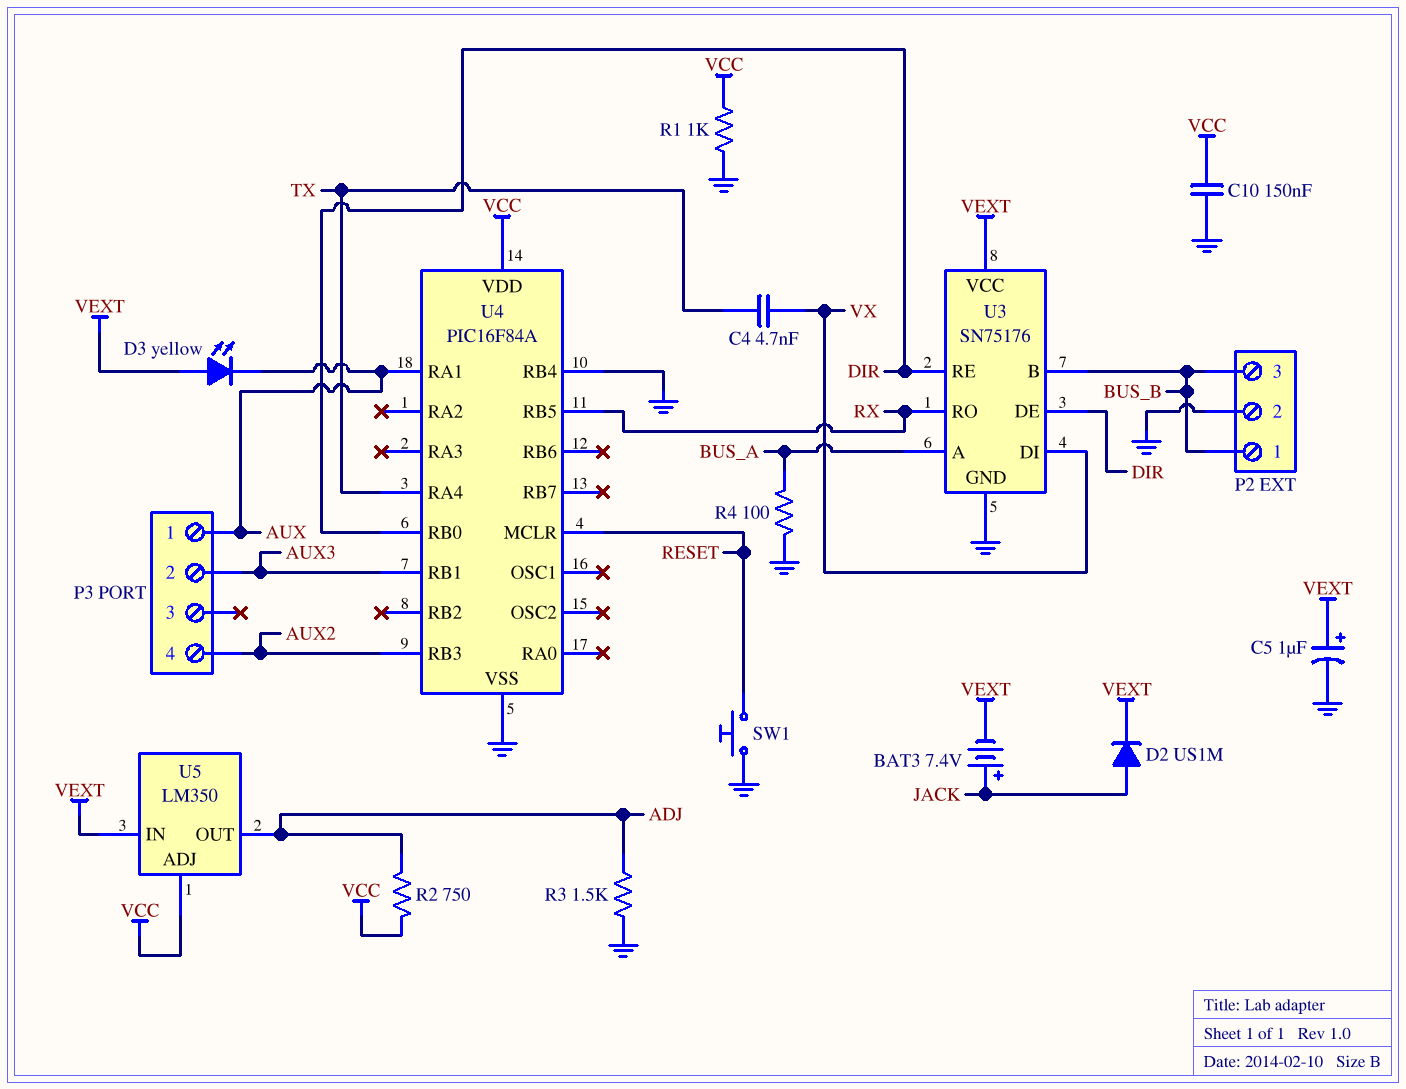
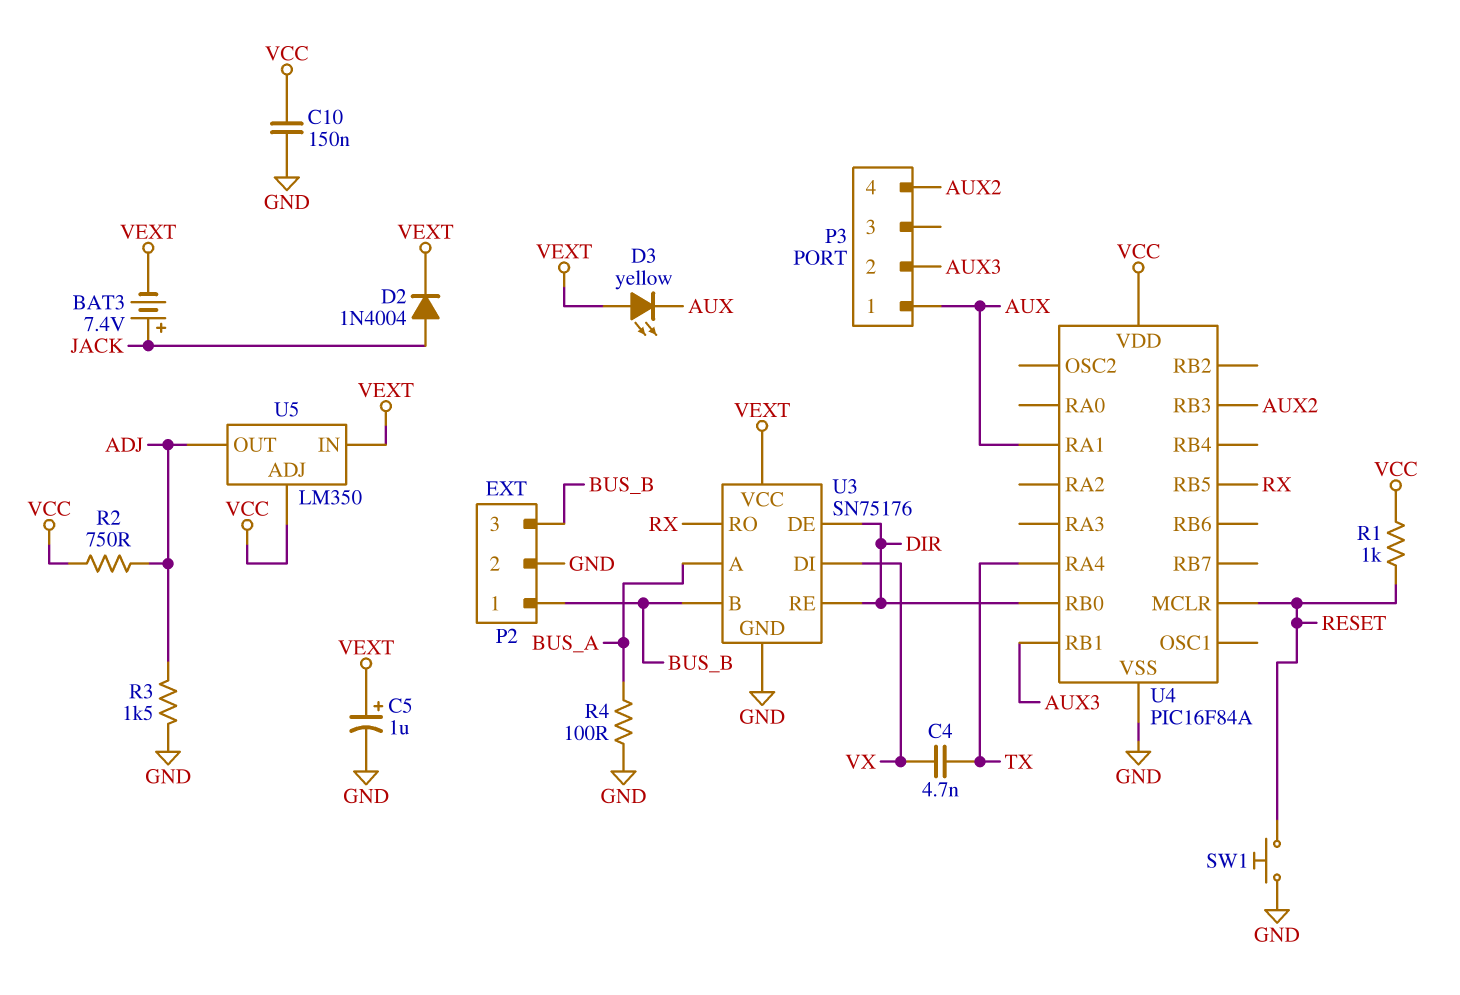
D2: diode US1M (A JACK, K VEXT) -> diode 1N4004 (A JACK, K VEXT)
R1: 1k (GND, VCC) -> 1k (RESET, VCC)
U4 pin RB4: GND -> none

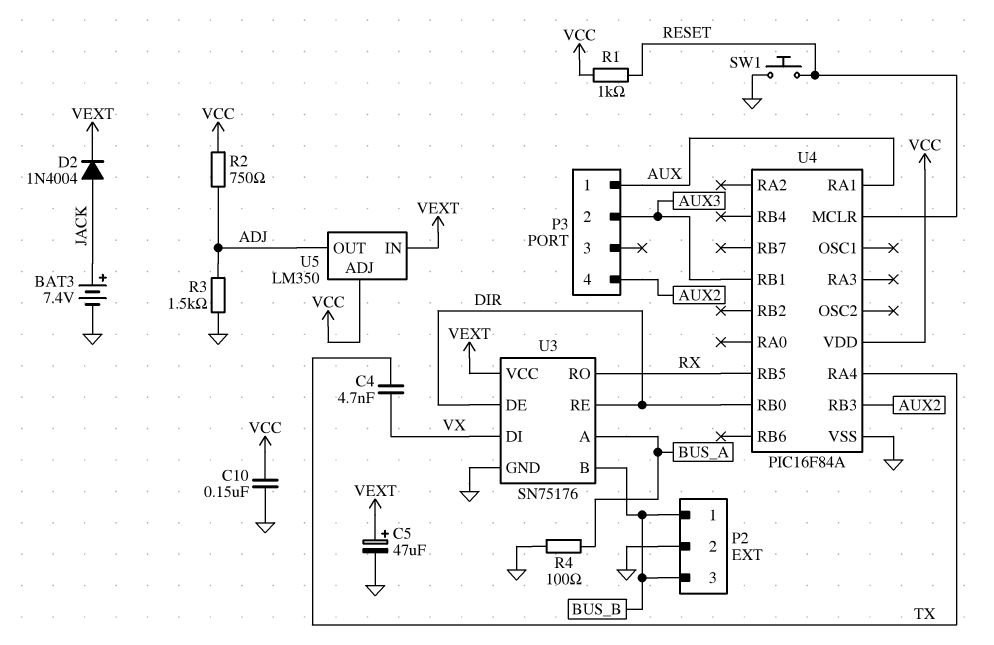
BAT3: 7.4V (plus JACK, minus VEXT) -> 7.4V (plus JACK, minus GND)
C5: 1uF (plus VEXT, minus GND) -> 47uF (plus VEXT, minus GND)
D3: LED yellow (A VEXT, K AUX) -> none

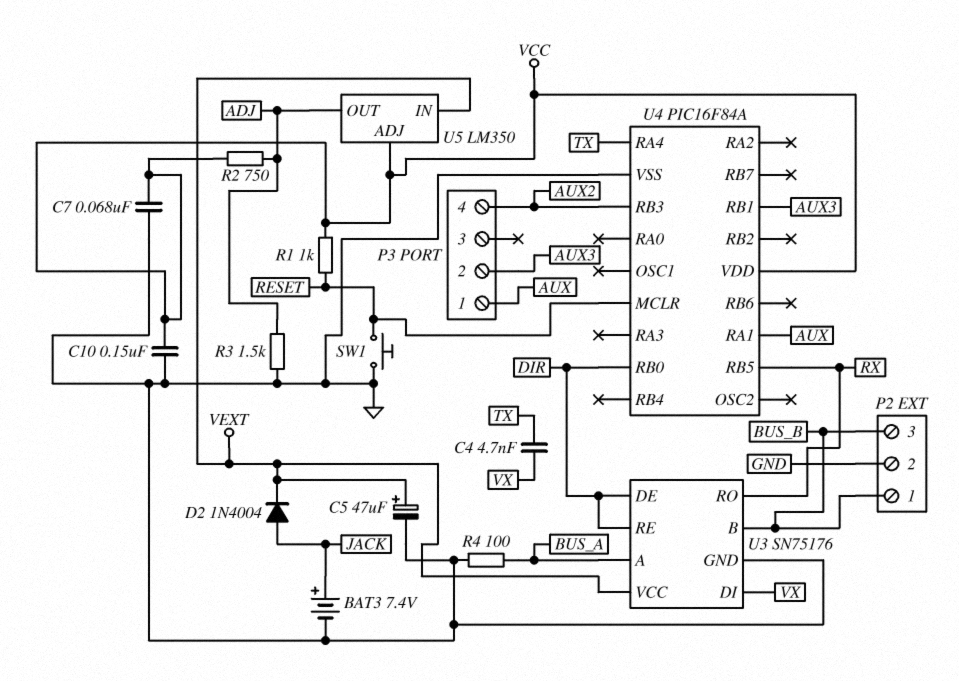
C7: none -> 68nF (GND, VCC)

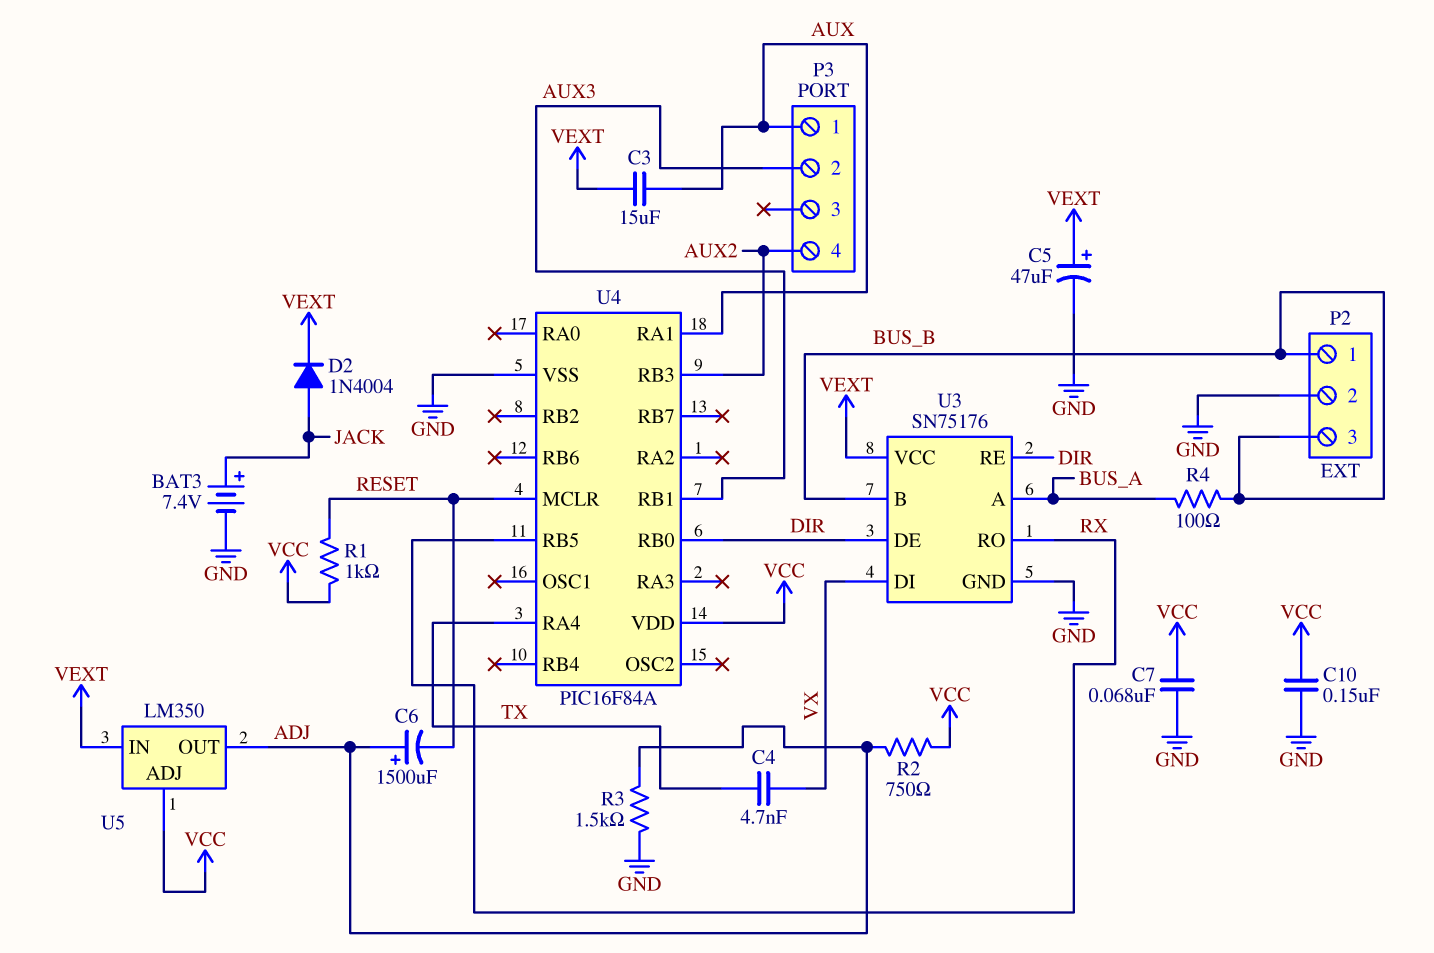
C3: none -> 15uF (AUX, VEXT)
C6: none -> 1500uF (plus ADJ, minus RESET)
R4: 100 (BUS_A, GND) -> 100 (BUS_A, BUS_B)
SW1: button (GND, RESET) -> none

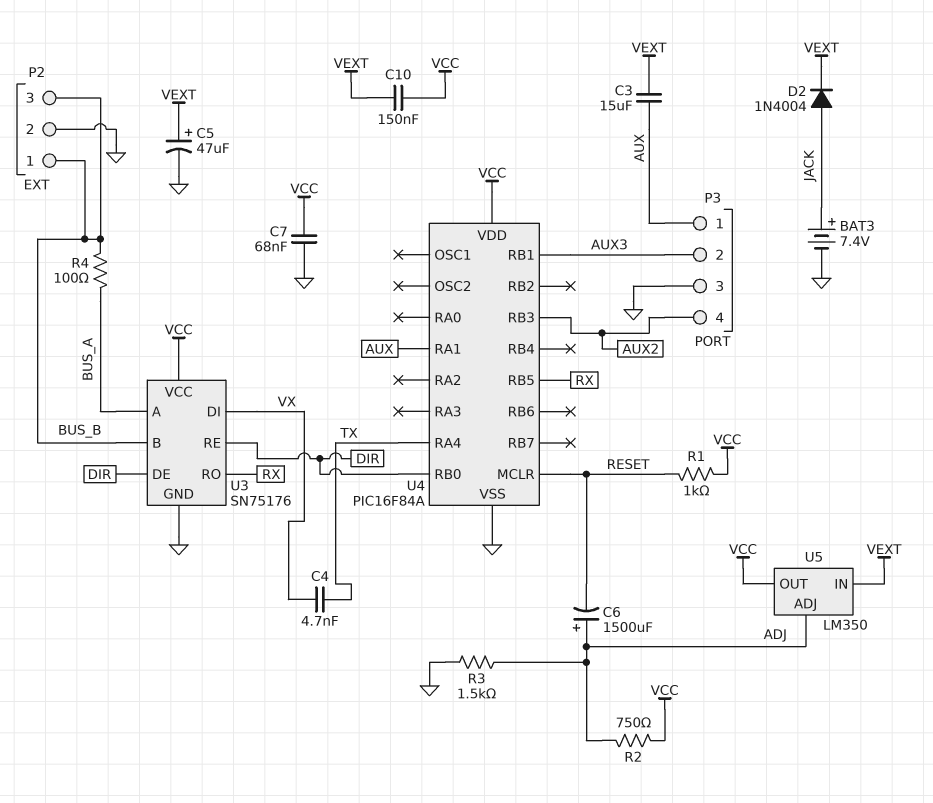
C10: 150nF (GND, VCC) -> 150nF (VCC, VEXT)
P3 pin 3: none -> GND
U3 pin VCC: VEXT -> VCC
U5 pin ADJ: VCC -> ADJ
U5 pin OUT: ADJ -> VCC

